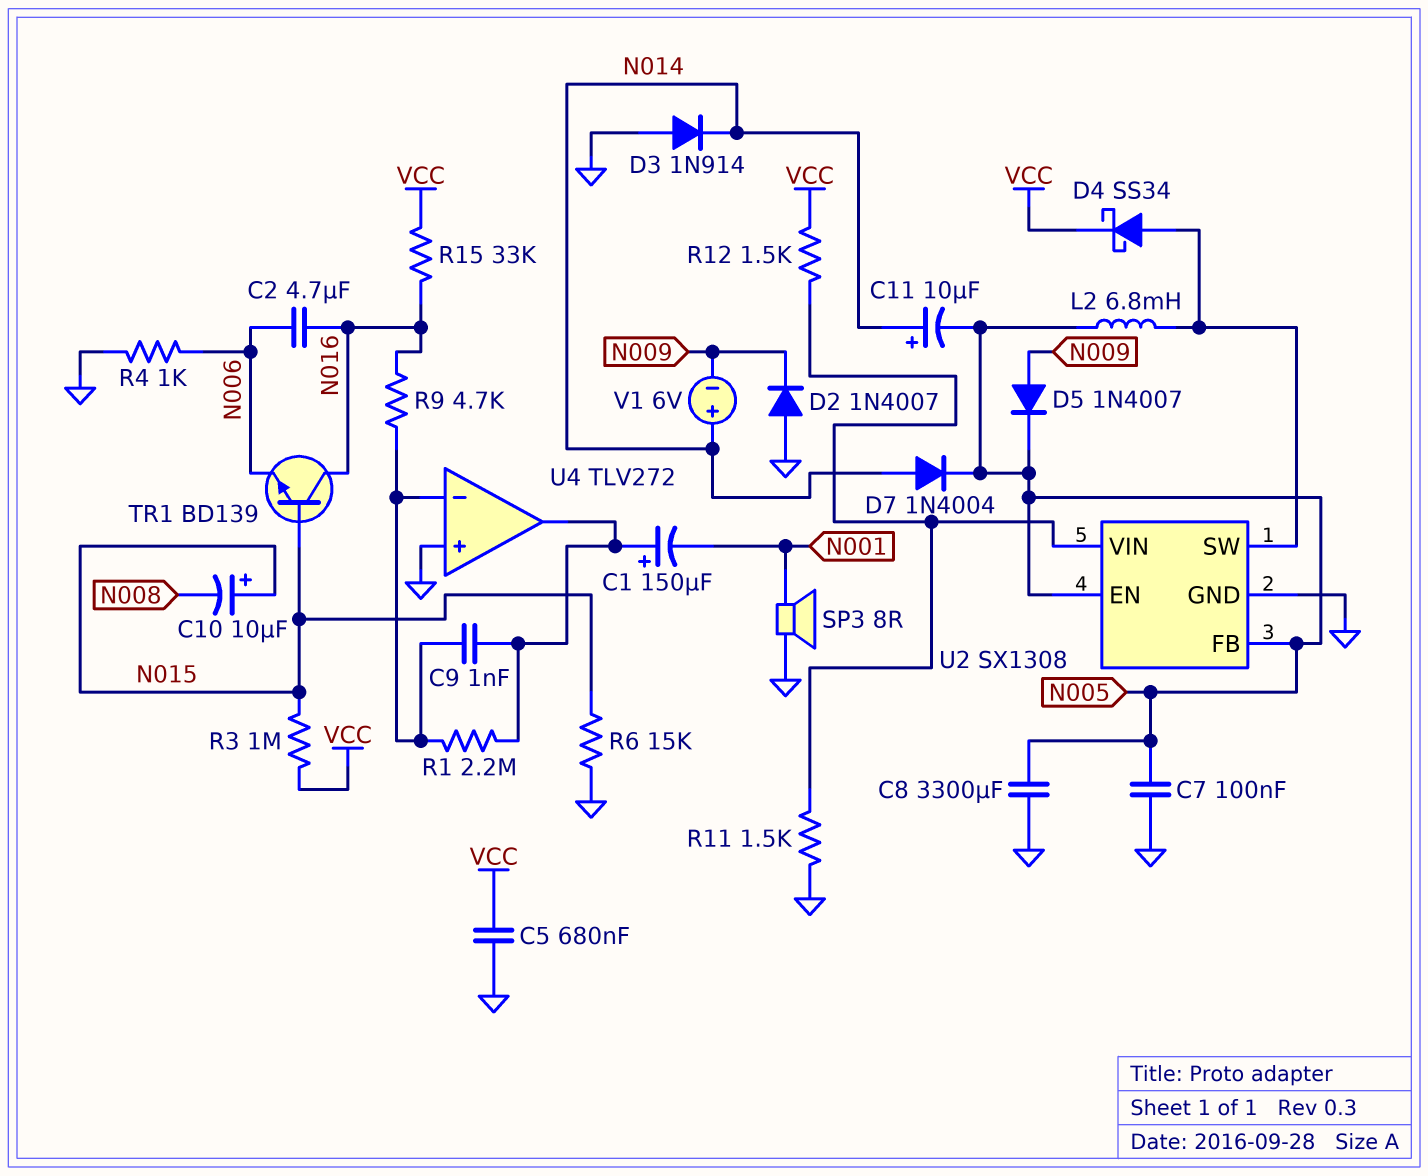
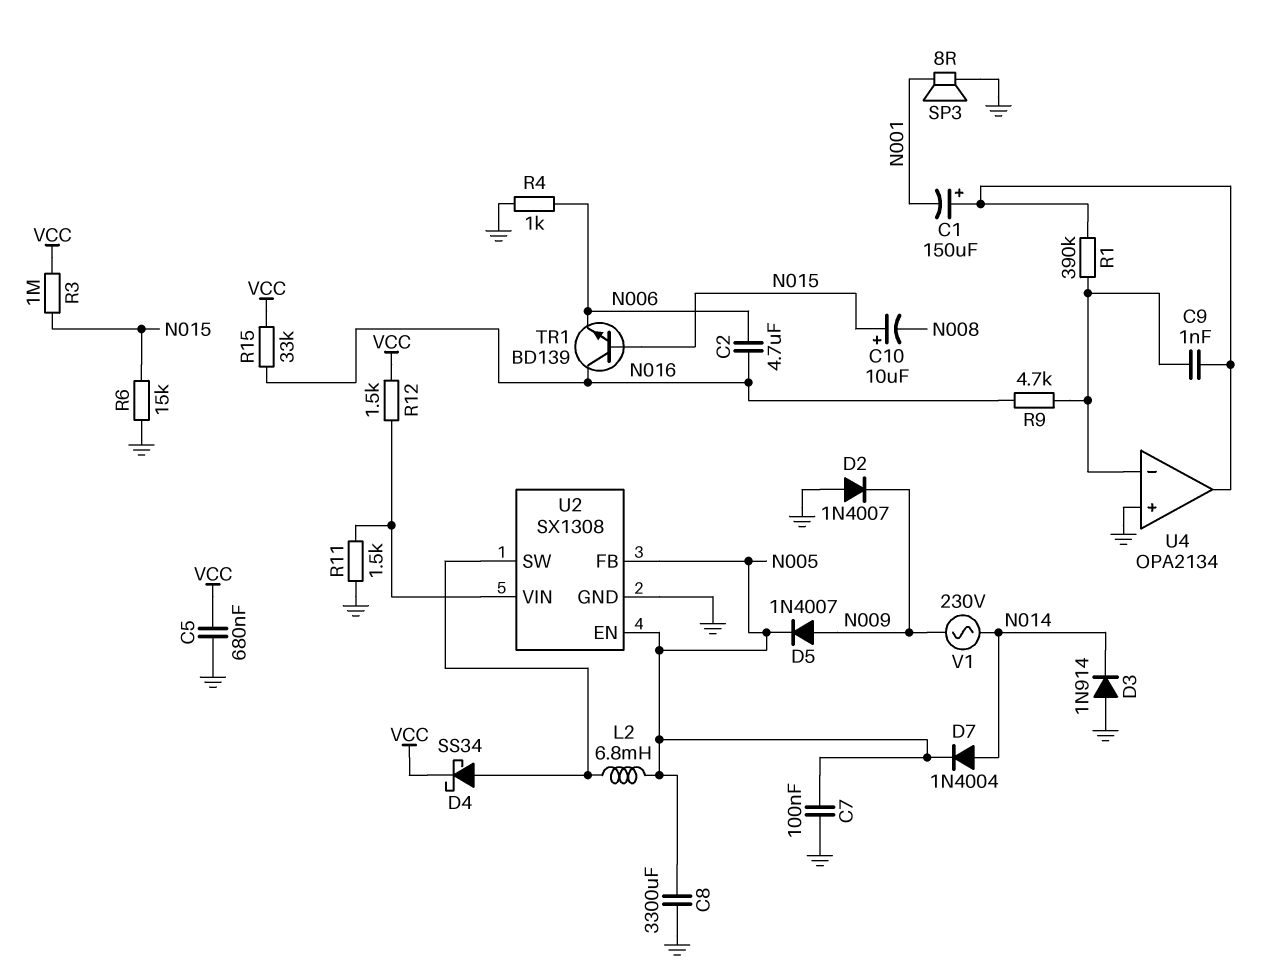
C11: 10uF (plus N014, minus N005) -> none
R1: 2.2M (U4/in-, U4/out) -> 390k (U4/in-, U4/out)
U4: TLV272 -> OPA2134
V1: 6V (plus N014, minus N009) -> AC 230V (N009, N014)

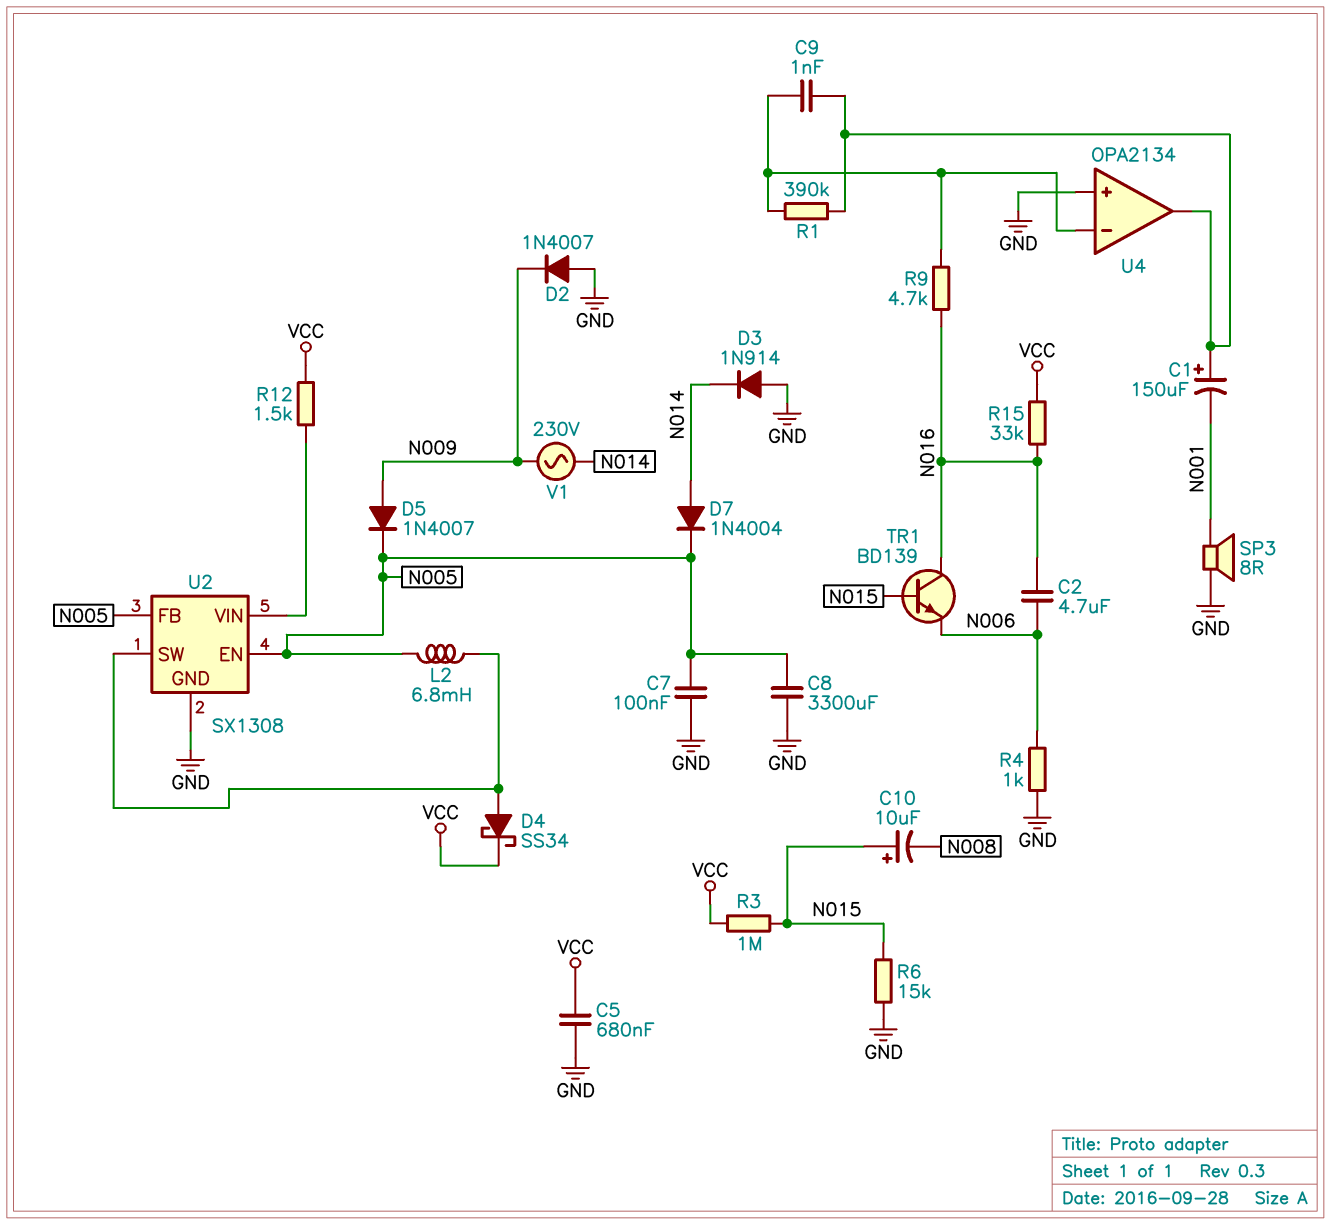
R11: 1.5k (GND, U2/VIN) -> none

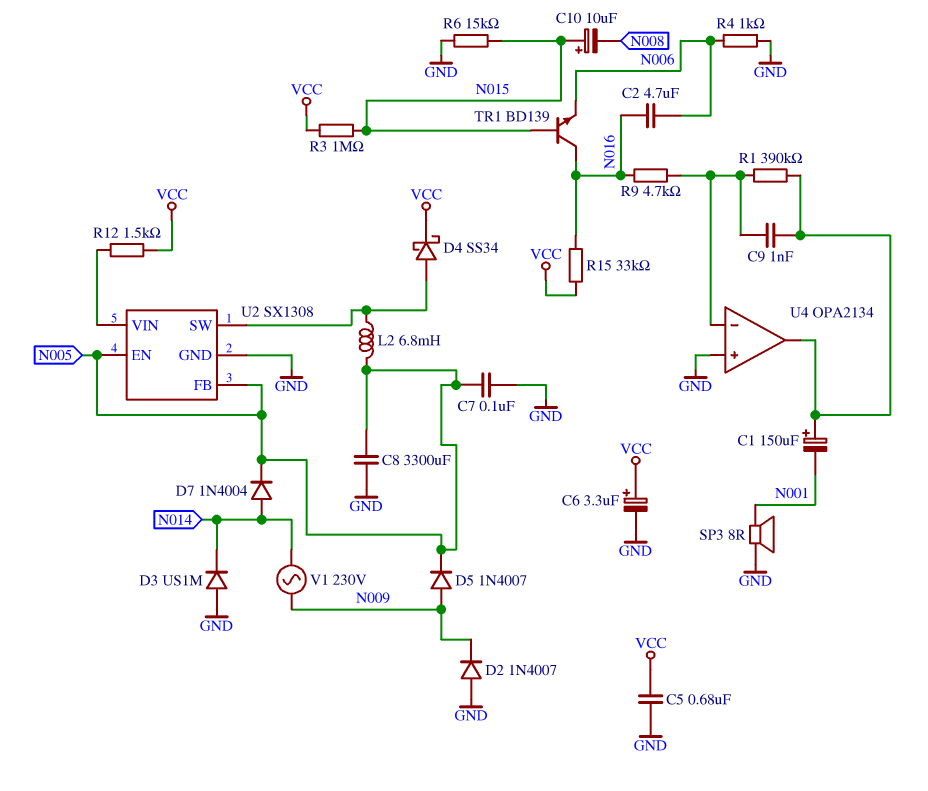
C6: none -> 3.3uF (plus VCC, minus GND)
D3: diode 1N914 (A GND, K N014) -> diode US1M (A GND, K N014)

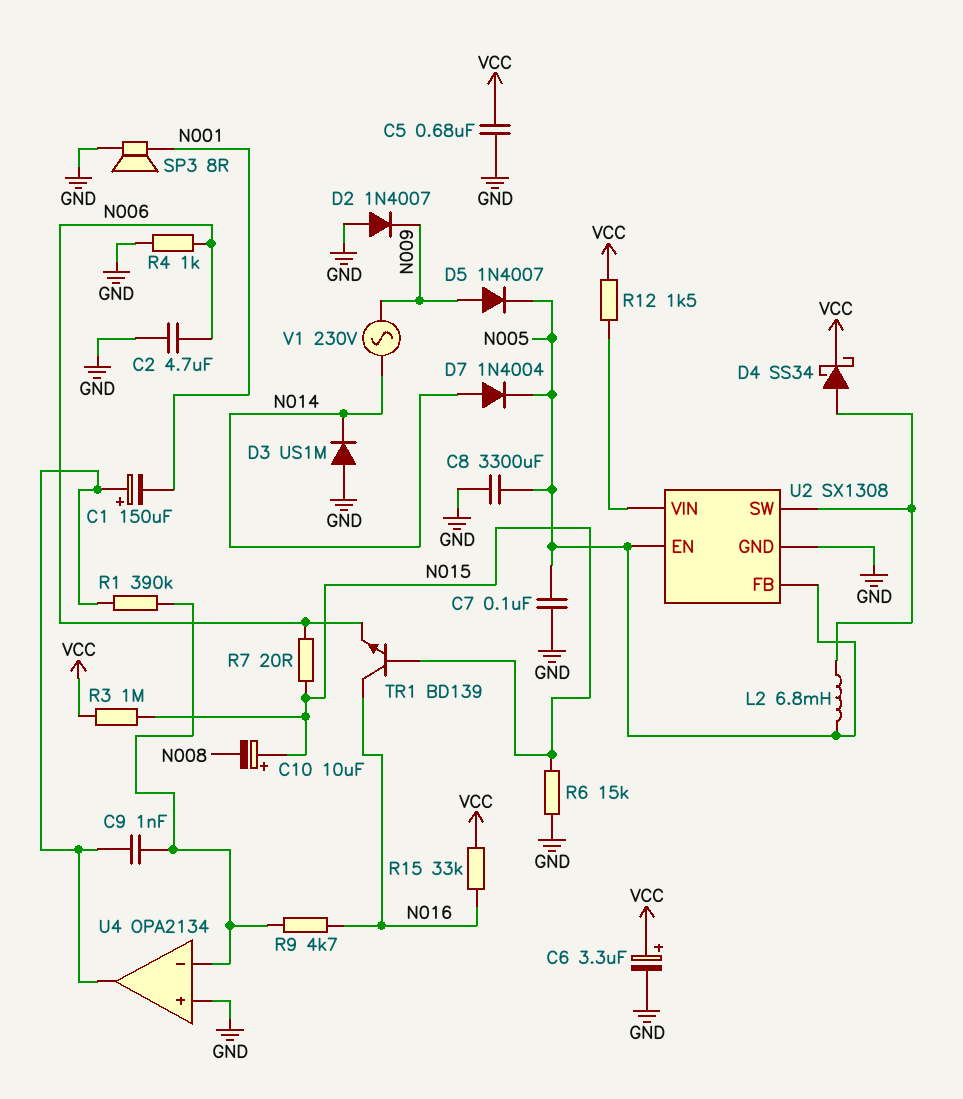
C2: 4.7uF (N006, N016) -> 4.7uF (GND, N006)
R7: none -> 20 (N006, N015)

